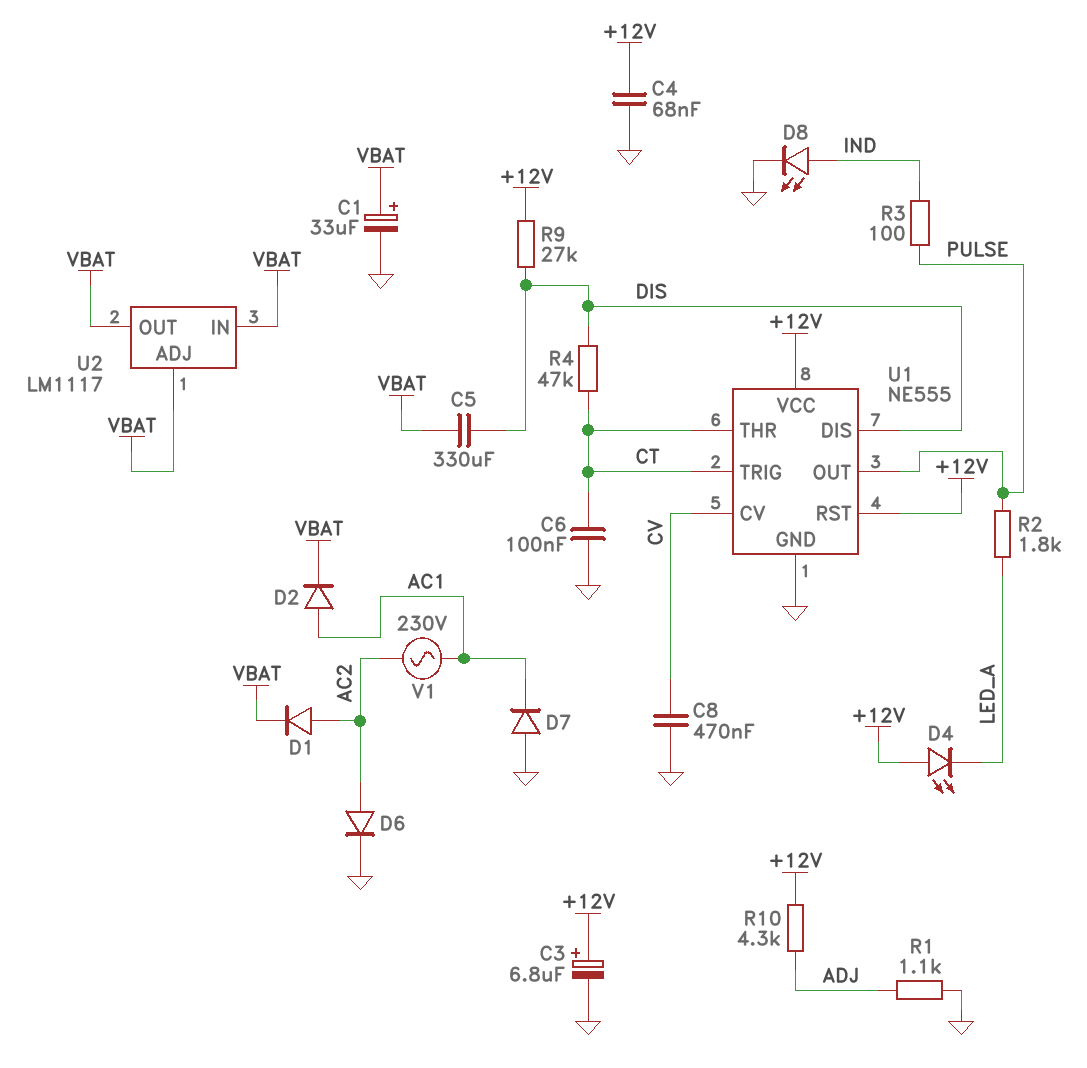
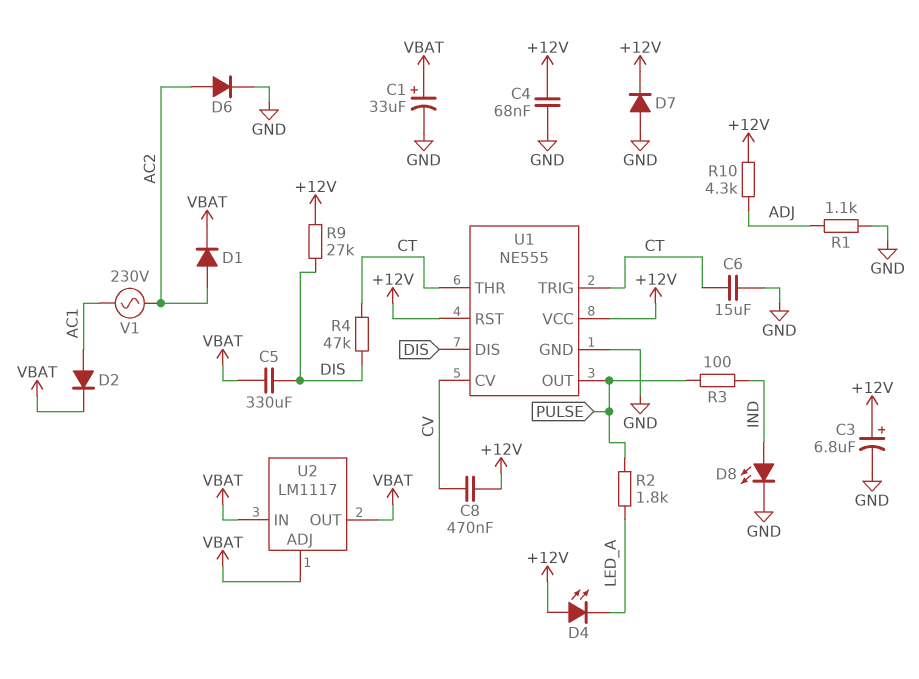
C6: 100nF (CT, GND) -> 15uF (CT, GND)
C8: 470nF (CV, GND) -> 470nF (+12V, CV)
D7: diode (A GND, K AC1) -> diode (A GND, K +12V)

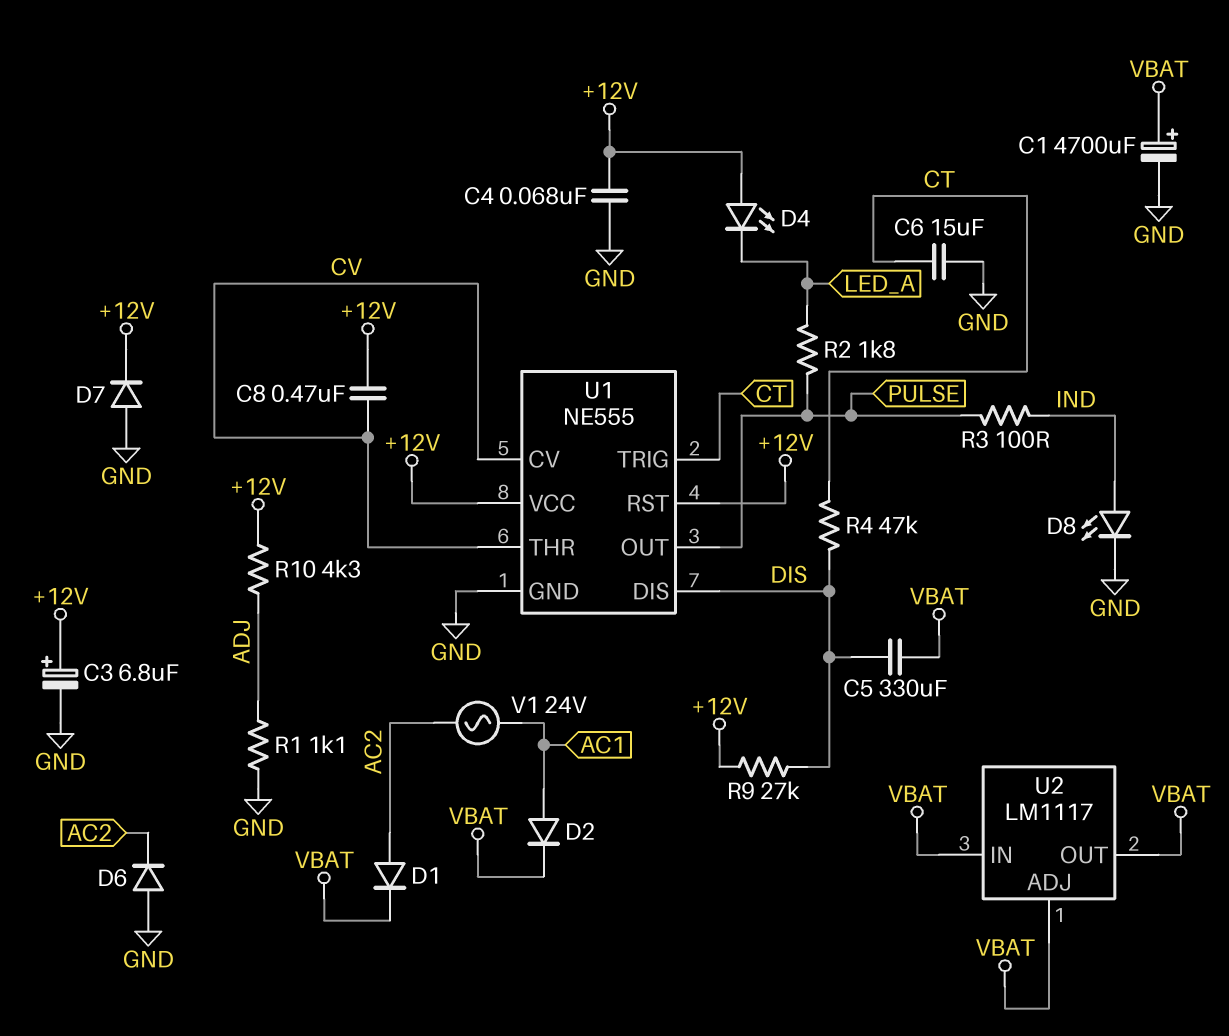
C1: 33uF (plus VBAT, minus GND) -> 4700uF (plus VBAT, minus GND)
D6: diode (A AC2, K GND) -> diode (A GND, K AC2)
U1 pin THR: CT -> CV
V1: AC 230V (AC1, AC2) -> AC 24V (AC1, AC2)

